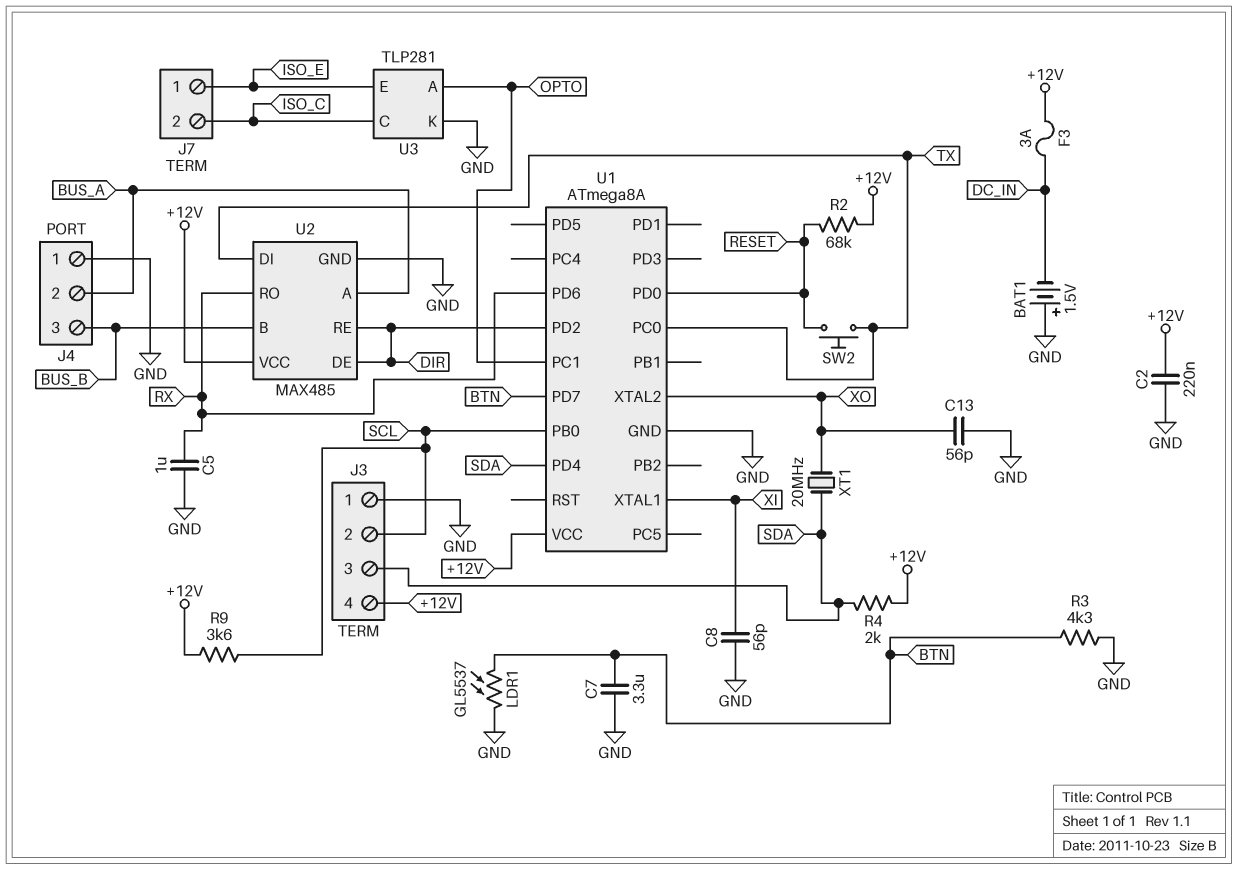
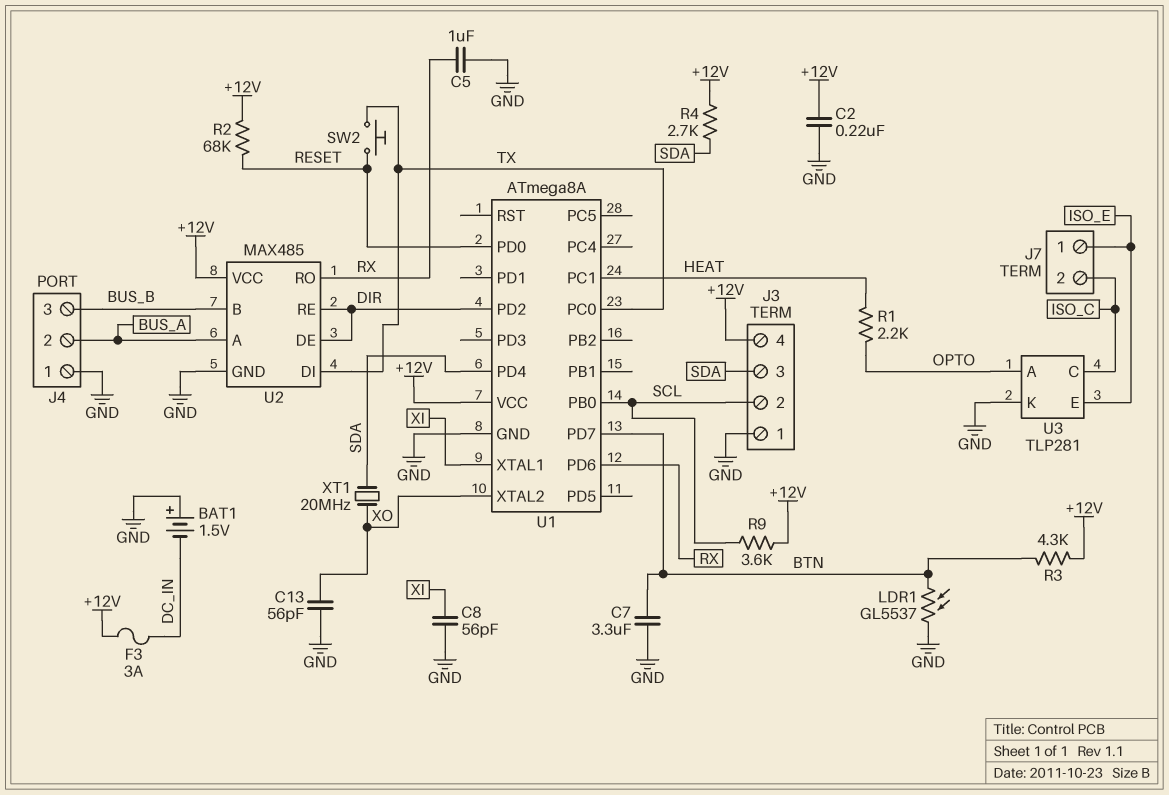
R1: none -> 2.2k (HEAT, OPTO)
R3: 4.3k (BTN, GND) -> 4.3k (+12V, BTN)
R4: 2k (+12V, SDA) -> 2.7k (+12V, SDA)
U1 pin PC1: OPTO -> HEAT

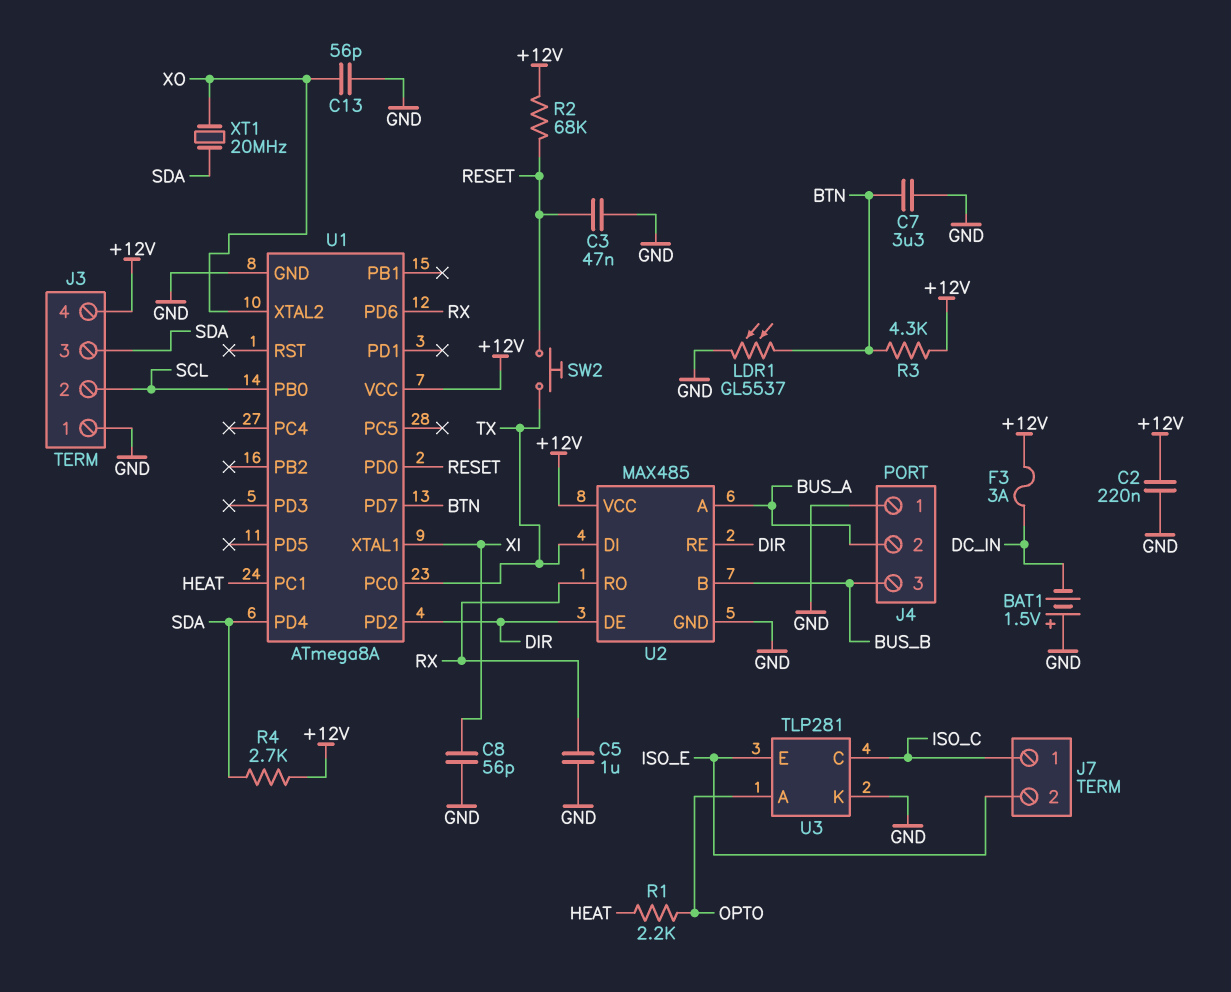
C3: none -> 47nF (GND, RESET)
J7 pin 1: ISO_E -> ISO_C
J7 pin 2: ISO_C -> ISO_E
R9: 3.6k (+12V, SCL) -> none

